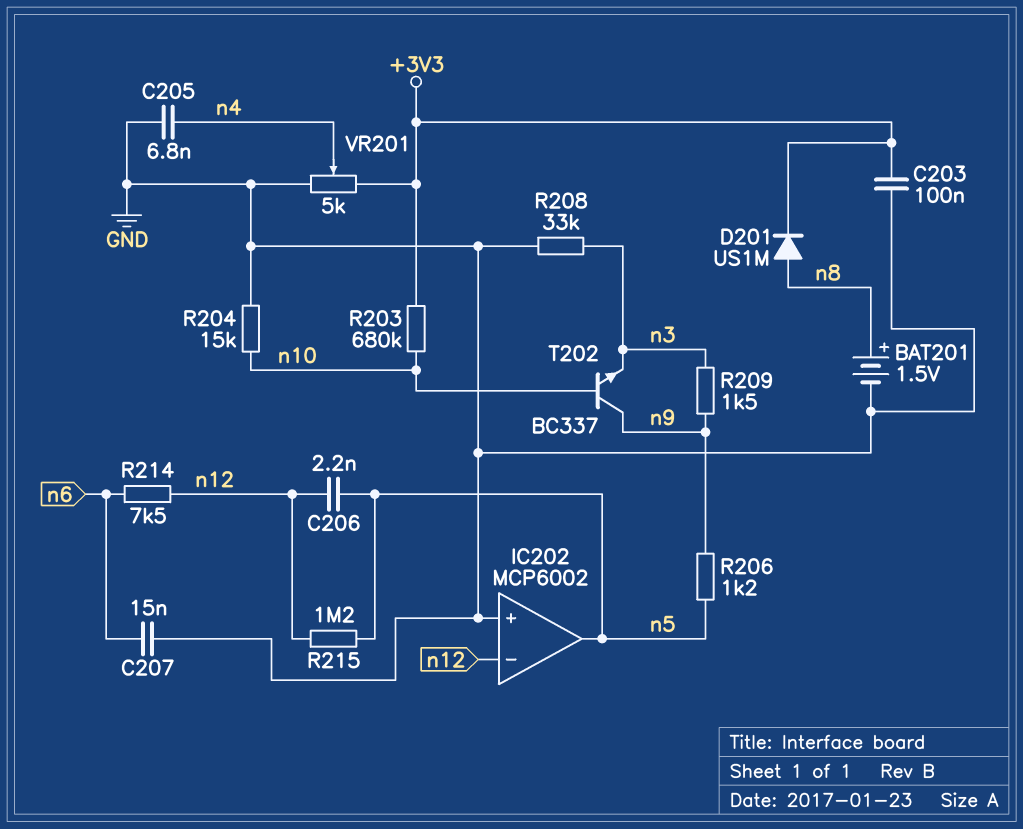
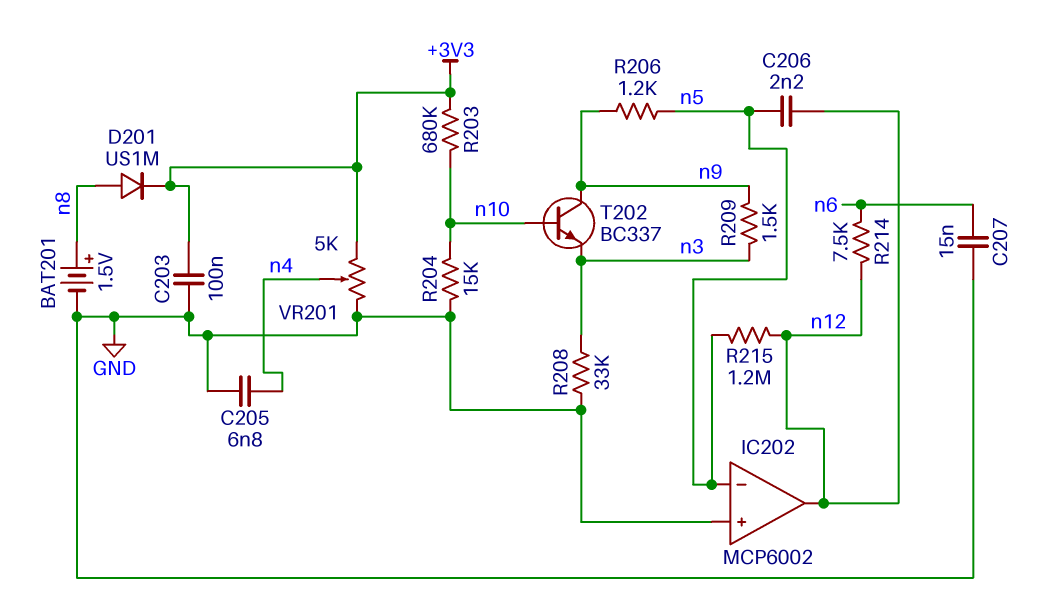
IC202 pin in-: n12 -> n5
IC202 pin out: n5 -> n12

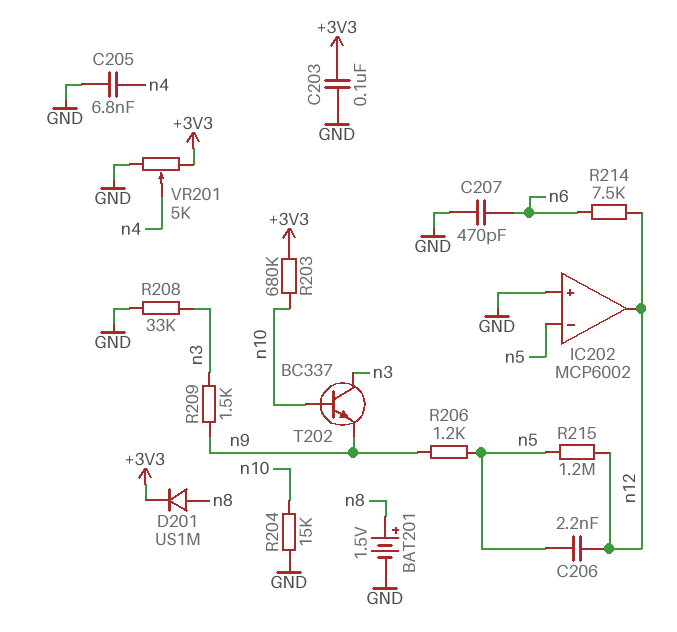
C207: 15nF (GND, n6) -> 470pF (GND, n6)
T202: NPN BC337 (B n10, C n9, E n3) -> NPN BC337 (B n10, C n3, E n9)

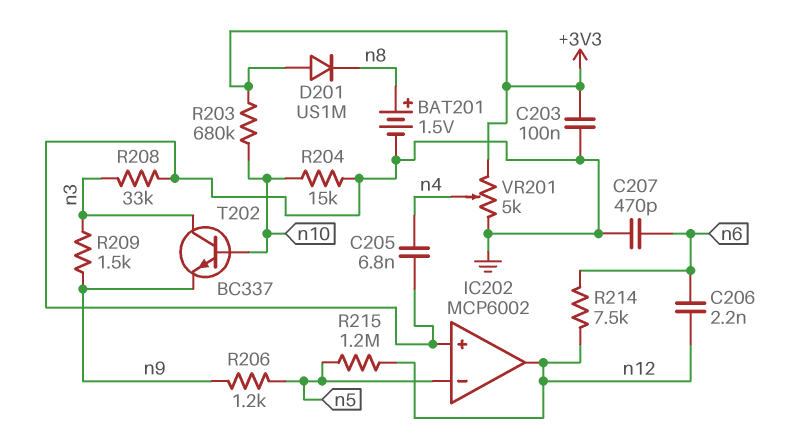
C206: 2.2nF (n5, n12) -> 2.2nF (n6, n12)
D201: diode US1M (A n8, K +3V3) -> diode US1M (A +3V3, K n8)

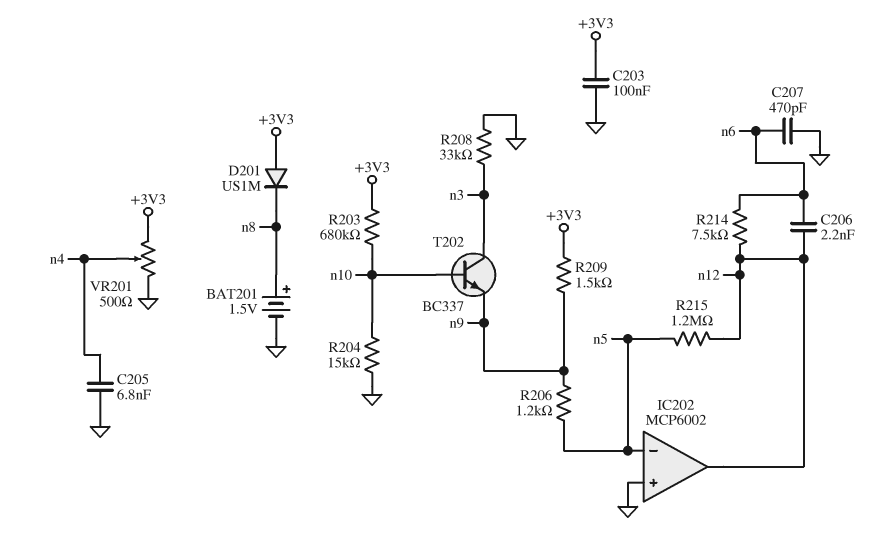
R209: 1.5k (n3, n9) -> 1.5k (+3V3, n9)
VR201: 5k (+3V3, GND, wiper n4) -> 500 (+3V3, GND, wiper n4)

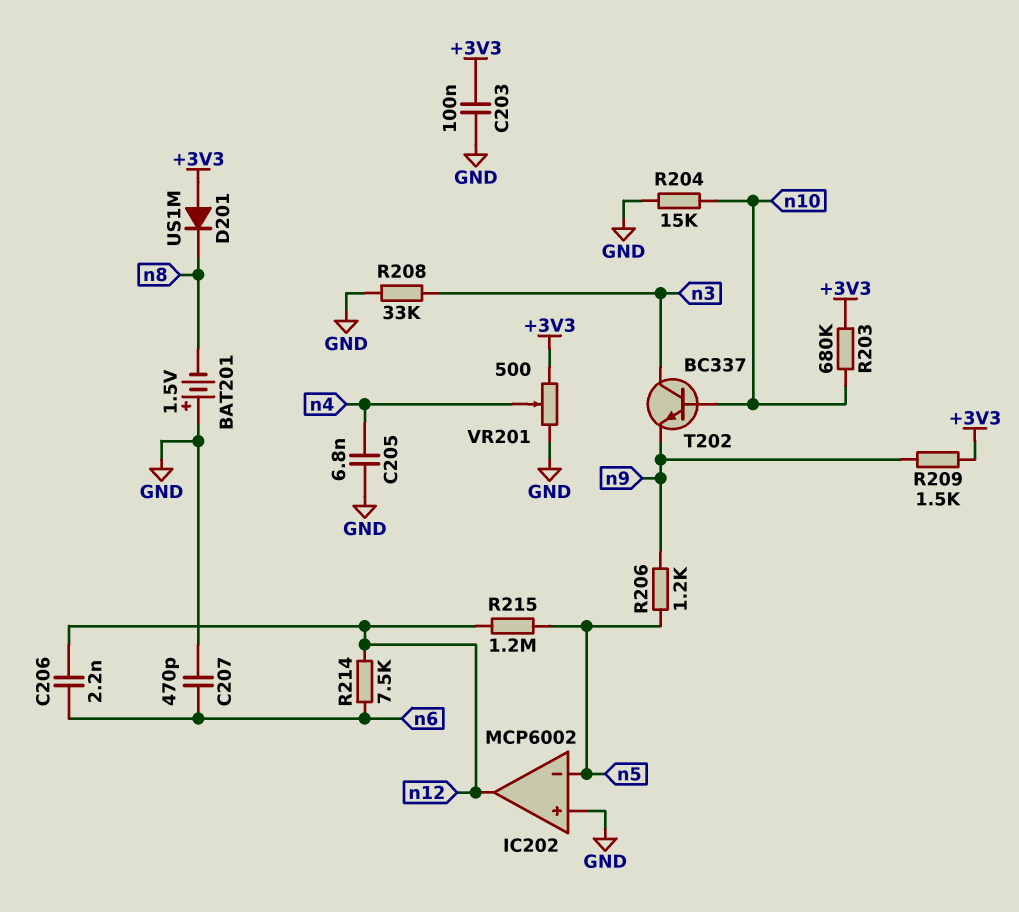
BAT201: 1.5V (plus n8, minus GND) -> 1.5V (plus GND, minus n8)

